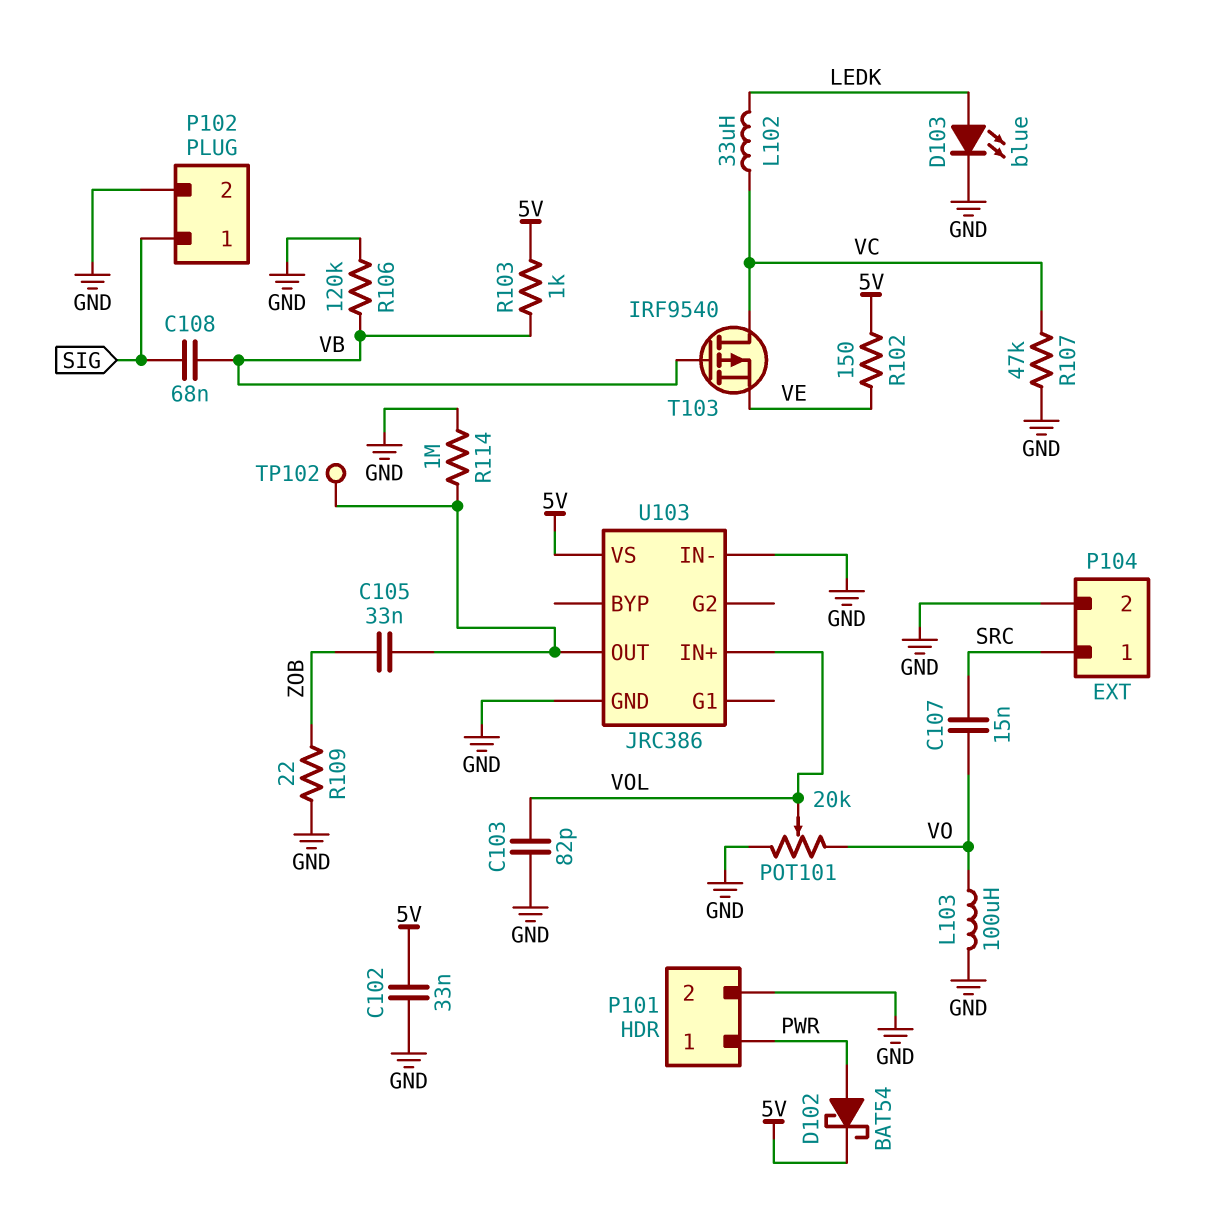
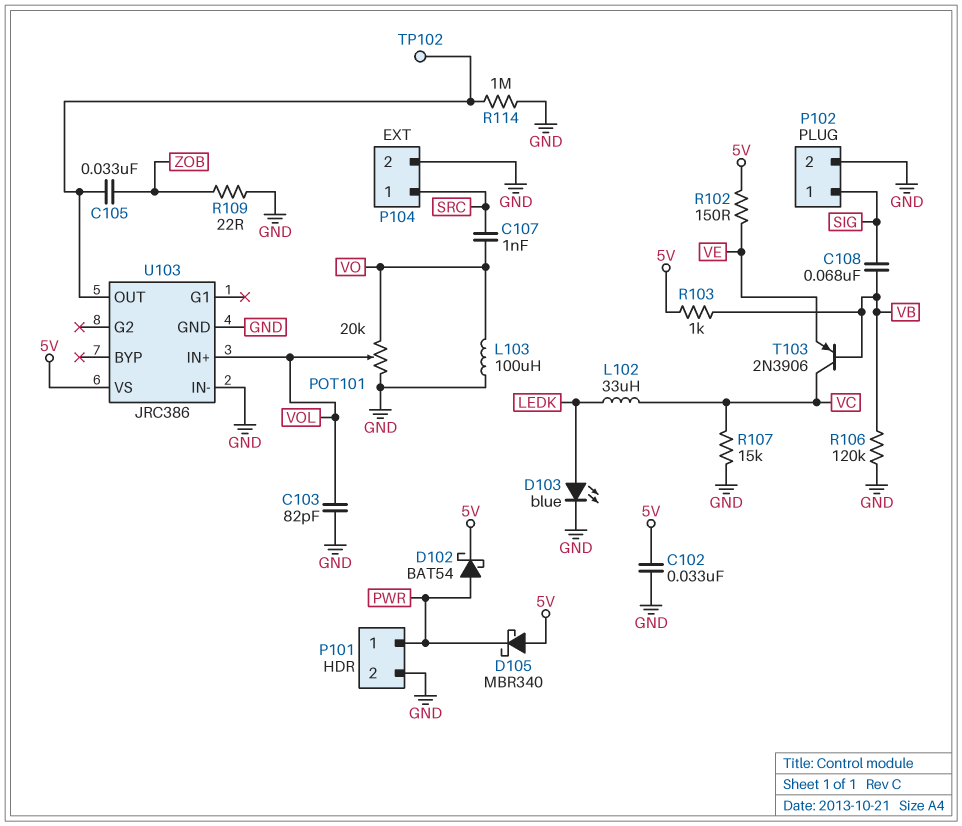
C107: 15nF (SRC, VO) -> 1nF (SRC, VO)
D105: none -> schottky MBR340 (A 5V, K PWR)
R107: 47k (GND, VC) -> 15k (GND, VC)
T103: PMOS IRF9540 (G VB, D VC, S VE) -> PNP 2N3906 (B VB, C VC, E VE)

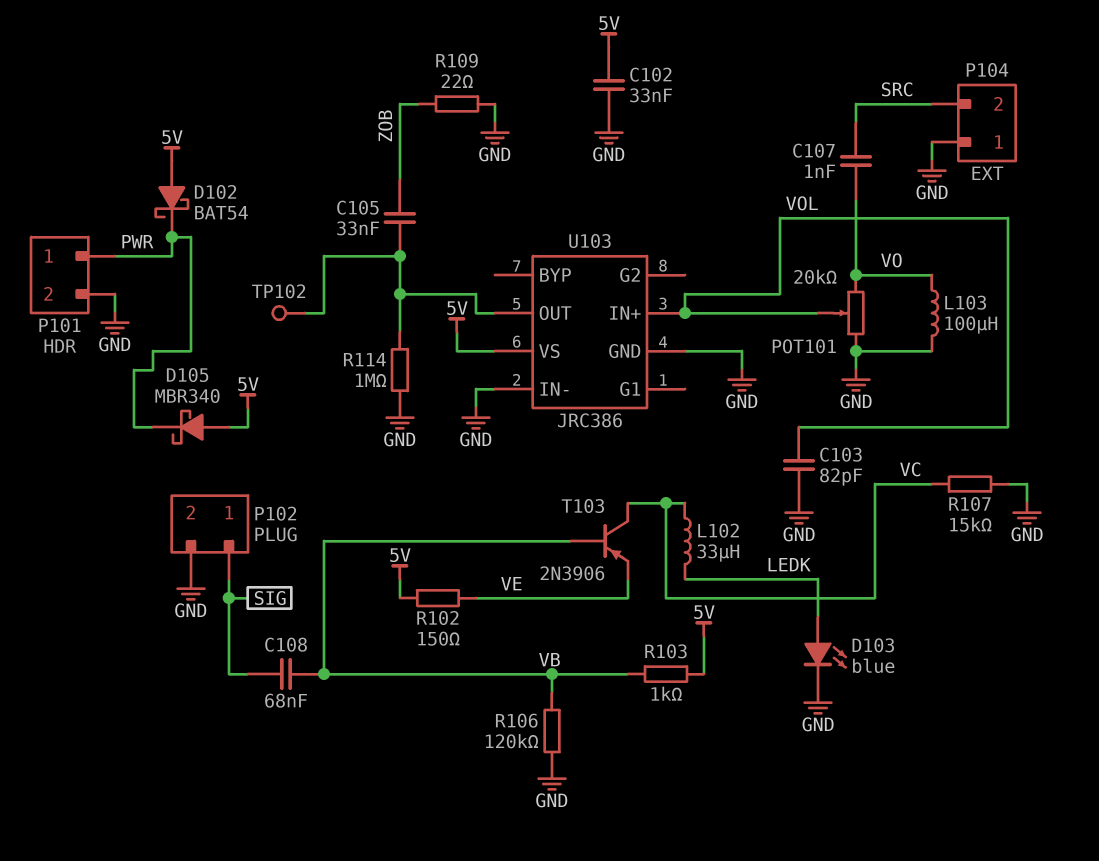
D102: schottky BAT54 (A PWR, K 5V) -> schottky BAT54 (A 5V, K PWR)
P104 pin 1: SRC -> GND
P104 pin 2: GND -> SRC

